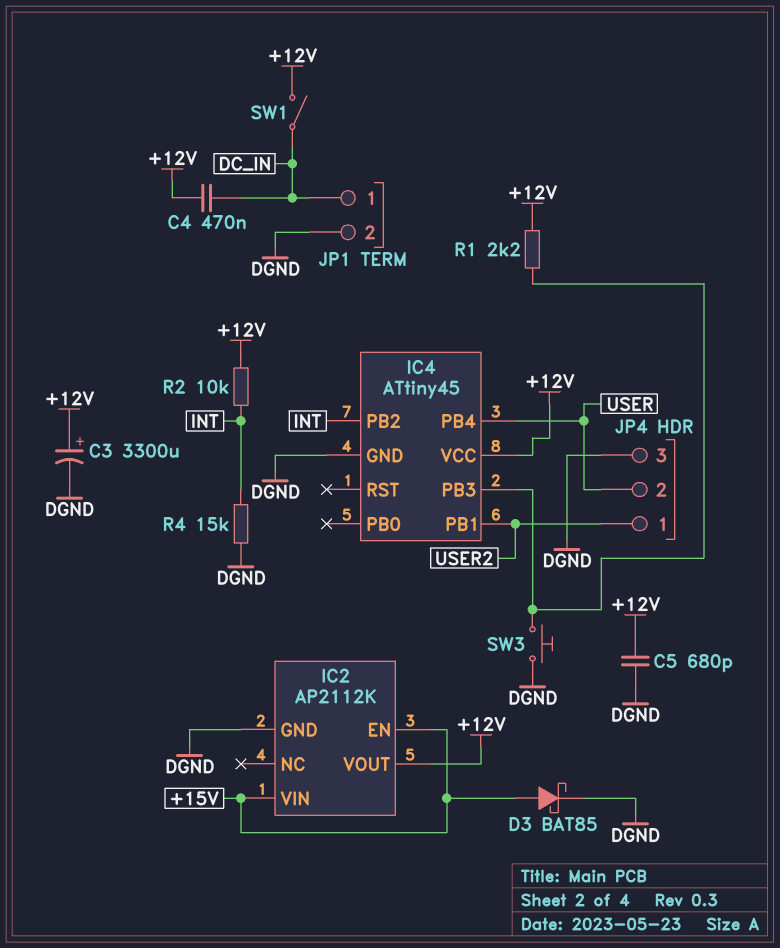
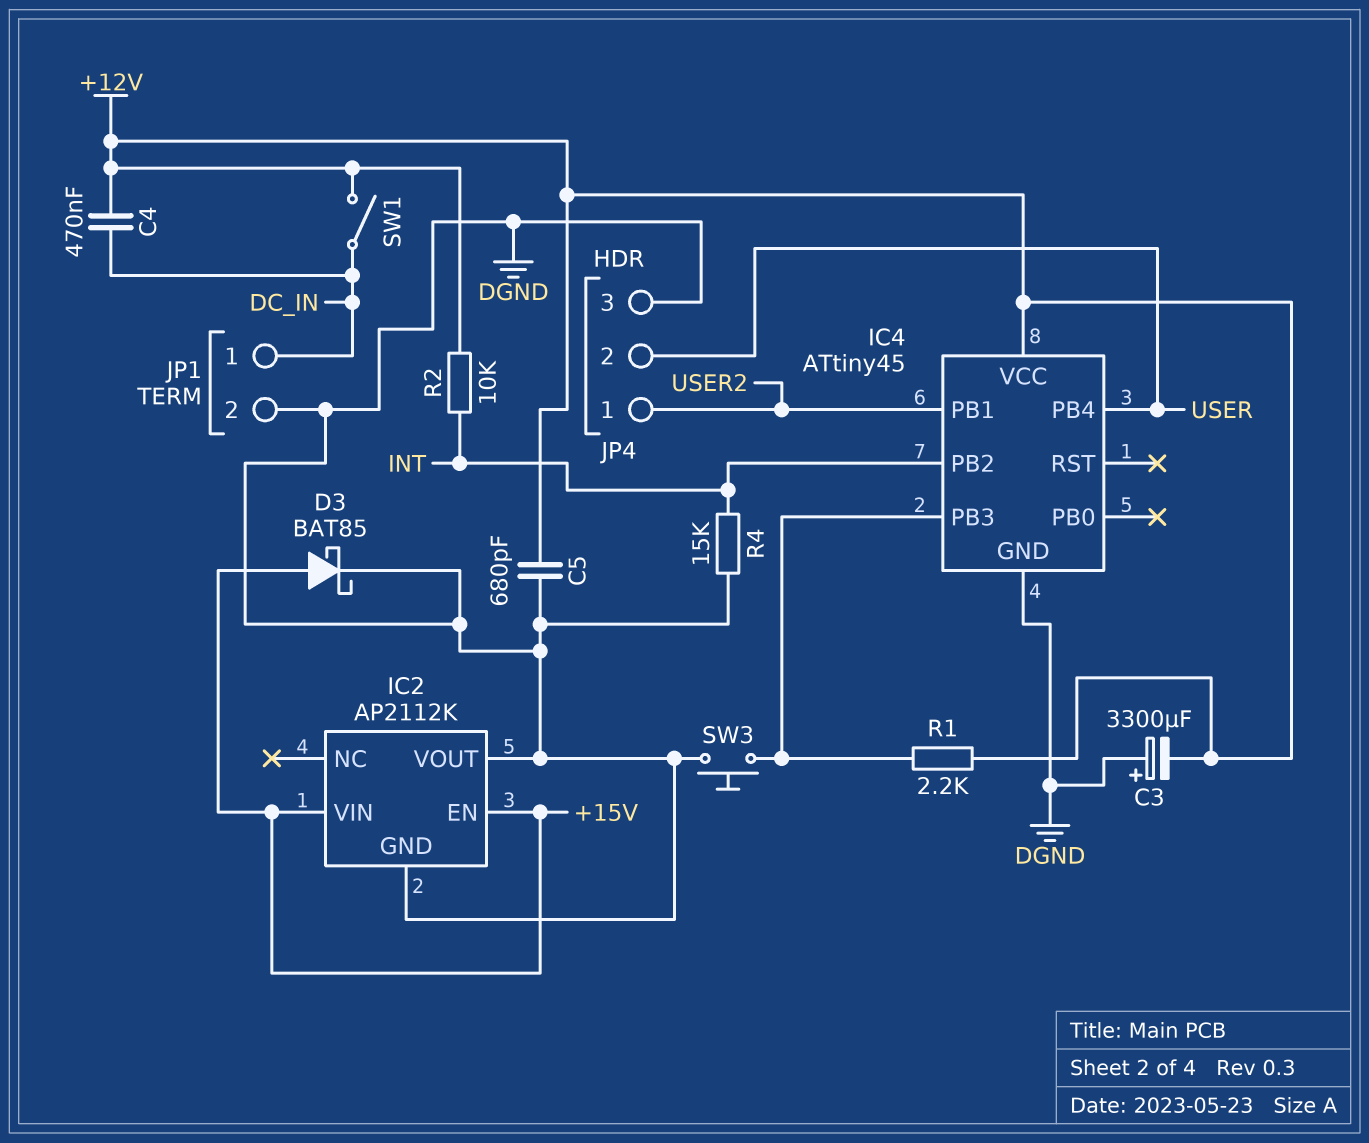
C3: 3300uF (plus +12V, minus DGND) -> 3300uF (plus DGND, minus +12V)
IC2 pin VOUT: +12V -> DGND

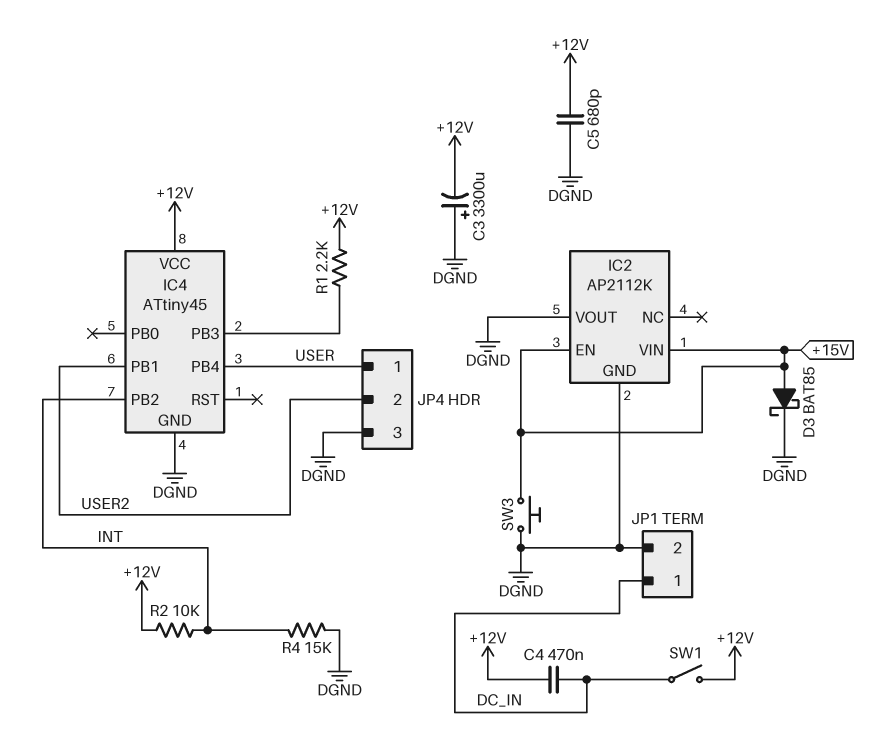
JP4 pin 1: USER2 -> USER
JP4 pin 2: USER -> USER2
SW3: button (DGND, IC4/PB3) -> button (+15V, DGND)

